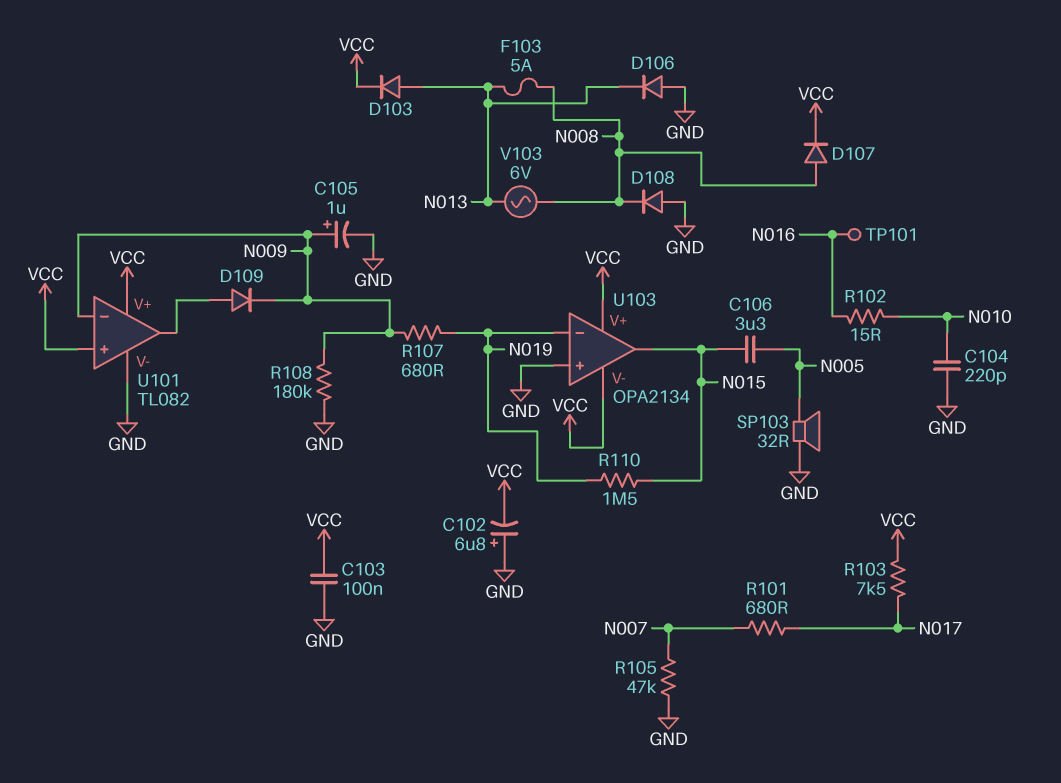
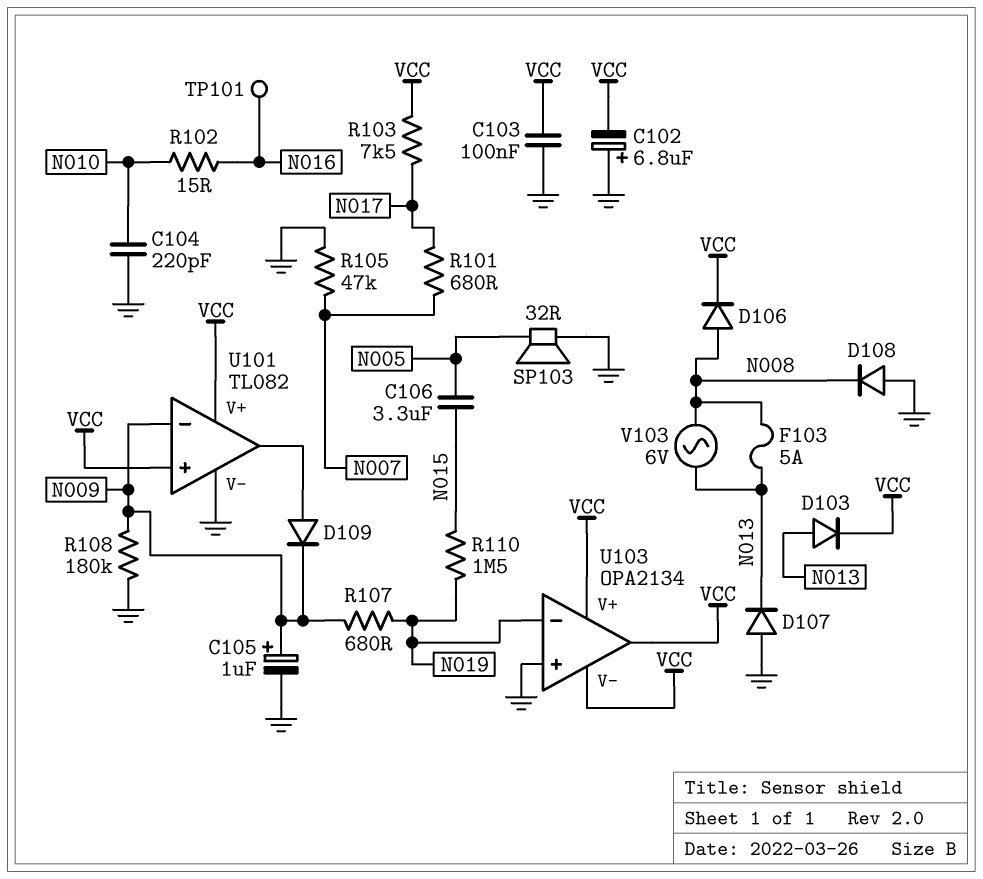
D106: diode (A GND, K N013) -> diode (A N008, K VCC)
D107: diode (A N008, K VCC) -> diode (A GND, K N013)
U103 pin out: N015 -> VCC

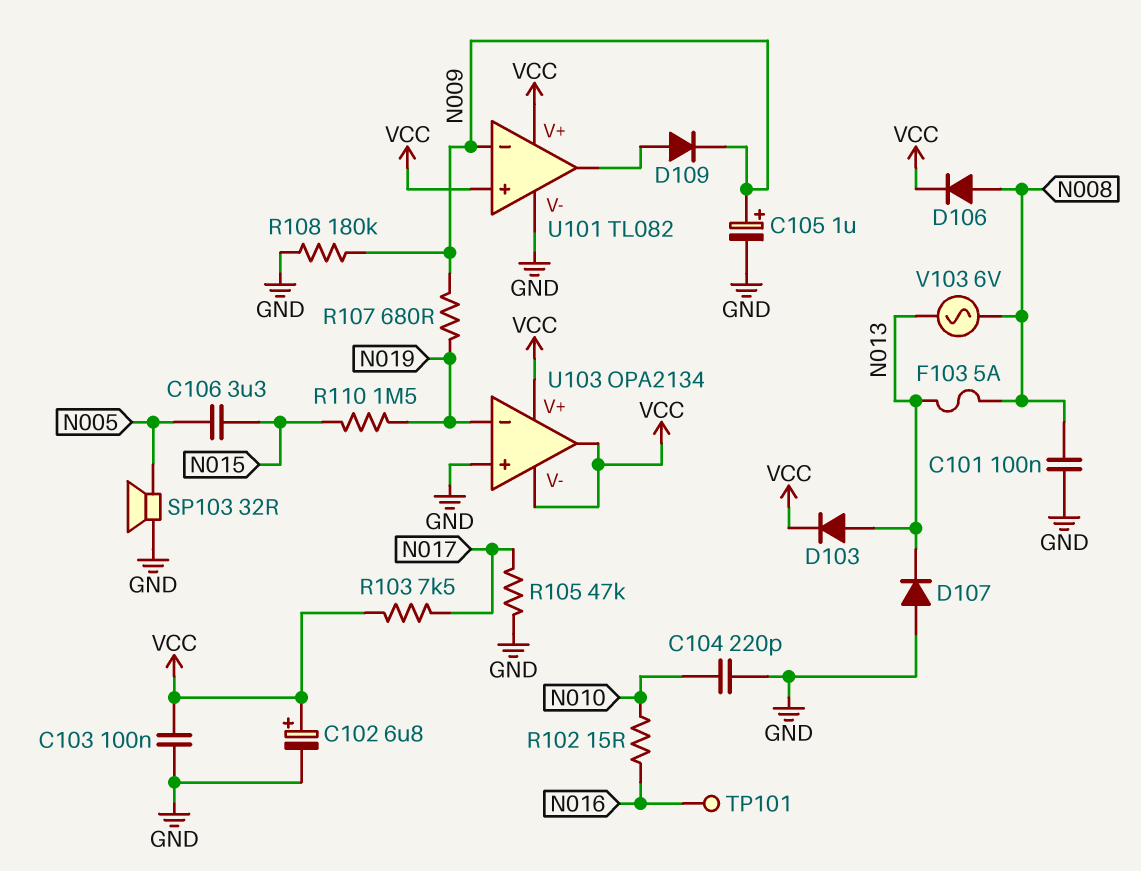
C101: none -> 100nF (GND, N008)
C102: 6.8uF (plus GND, minus VCC) -> 6.8uF (plus VCC, minus GND)
D108: diode (A GND, K N008) -> none
R101: 680 (N007, N017) -> none
R105: 47k (GND, N007) -> 47k (GND, N017)

